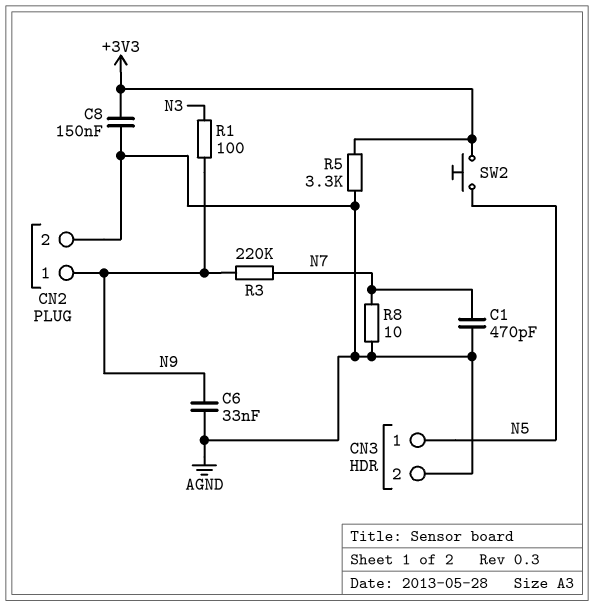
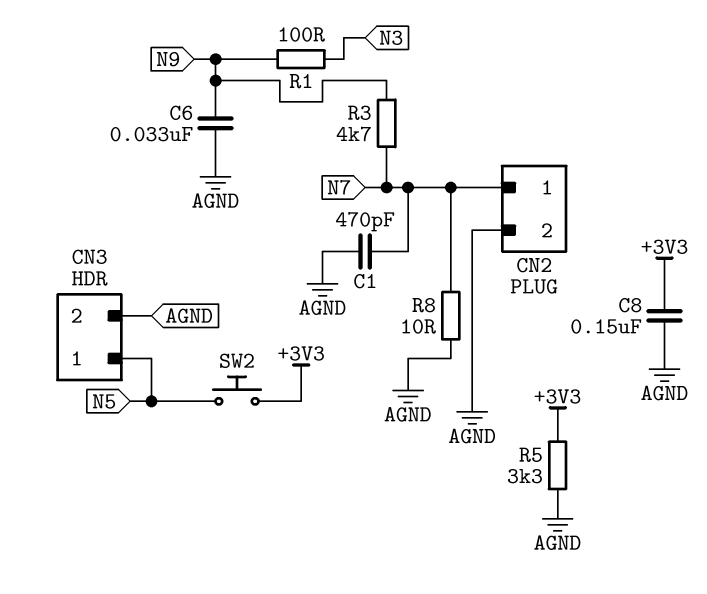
CN2 pin 1: N9 -> N7
R3: 220k (N7, N9) -> 4.7k (N7, N9)

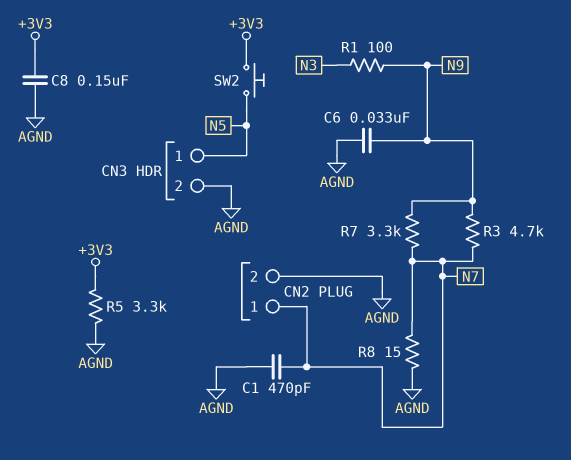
R7: none -> 3.3k (N7, N9)
R8: 10 (AGND, N7) -> 15 (AGND, N7)

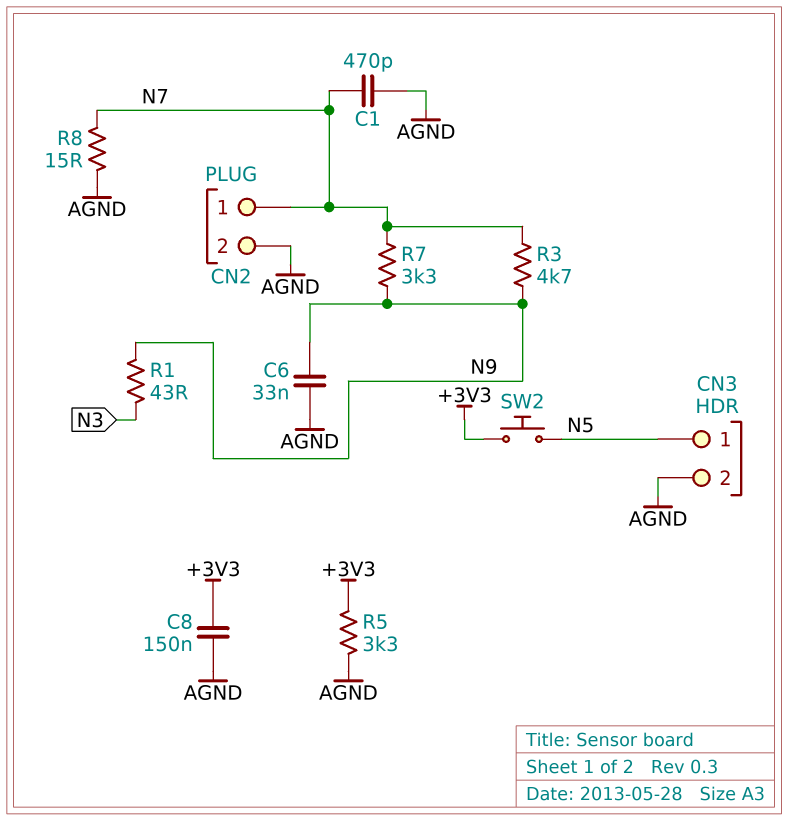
R1: 100 (N3, N9) -> 43 (N3, N9)

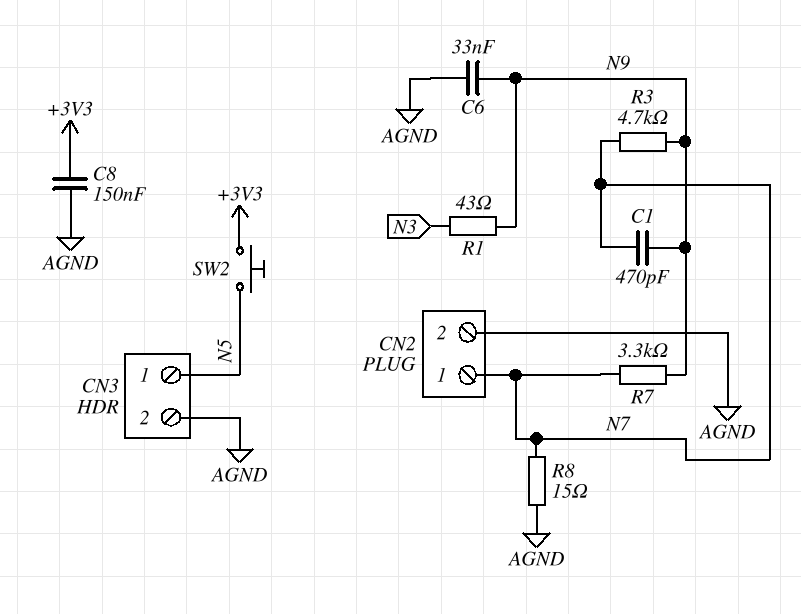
C1: 470pF (AGND, N7) -> 470pF (N7, N9)
R5: 3.3k (+3V3, AGND) -> none

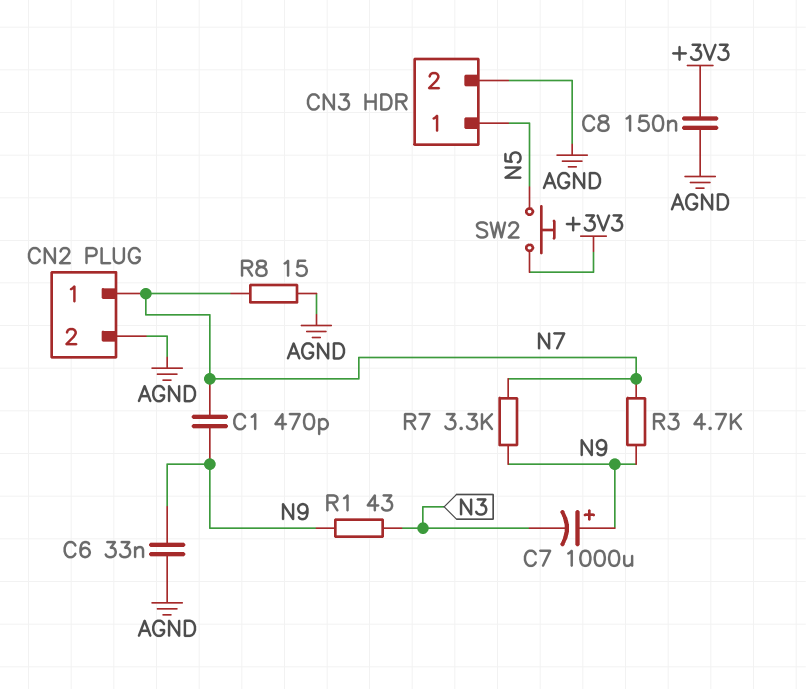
C7: none -> 1000uF (plus N9, minus N3)

